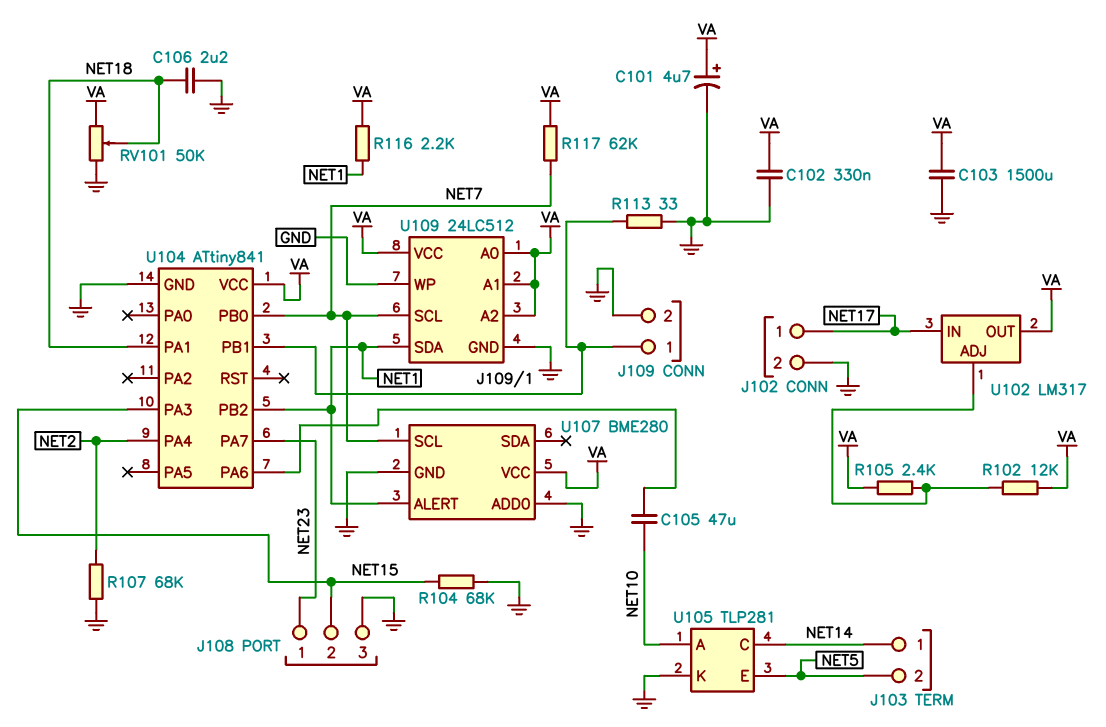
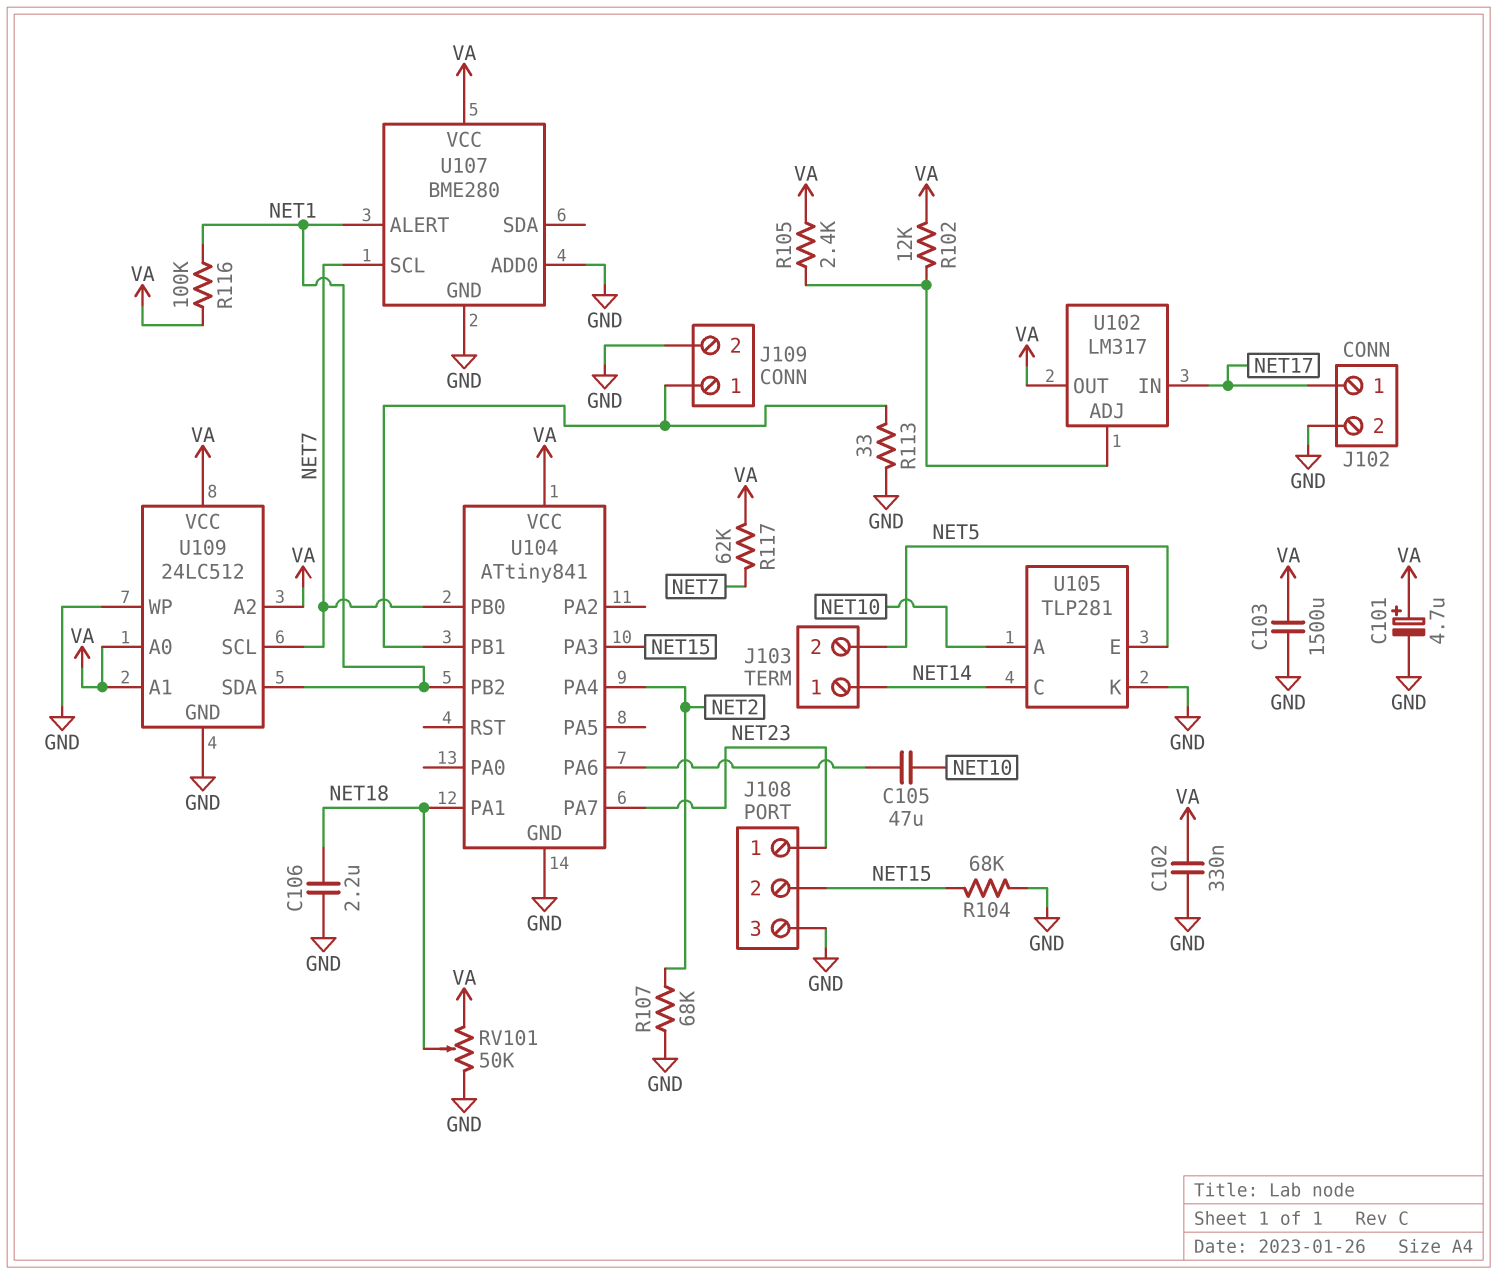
R116: 2.2k (NET1, VA) -> 100k (NET1, VA)

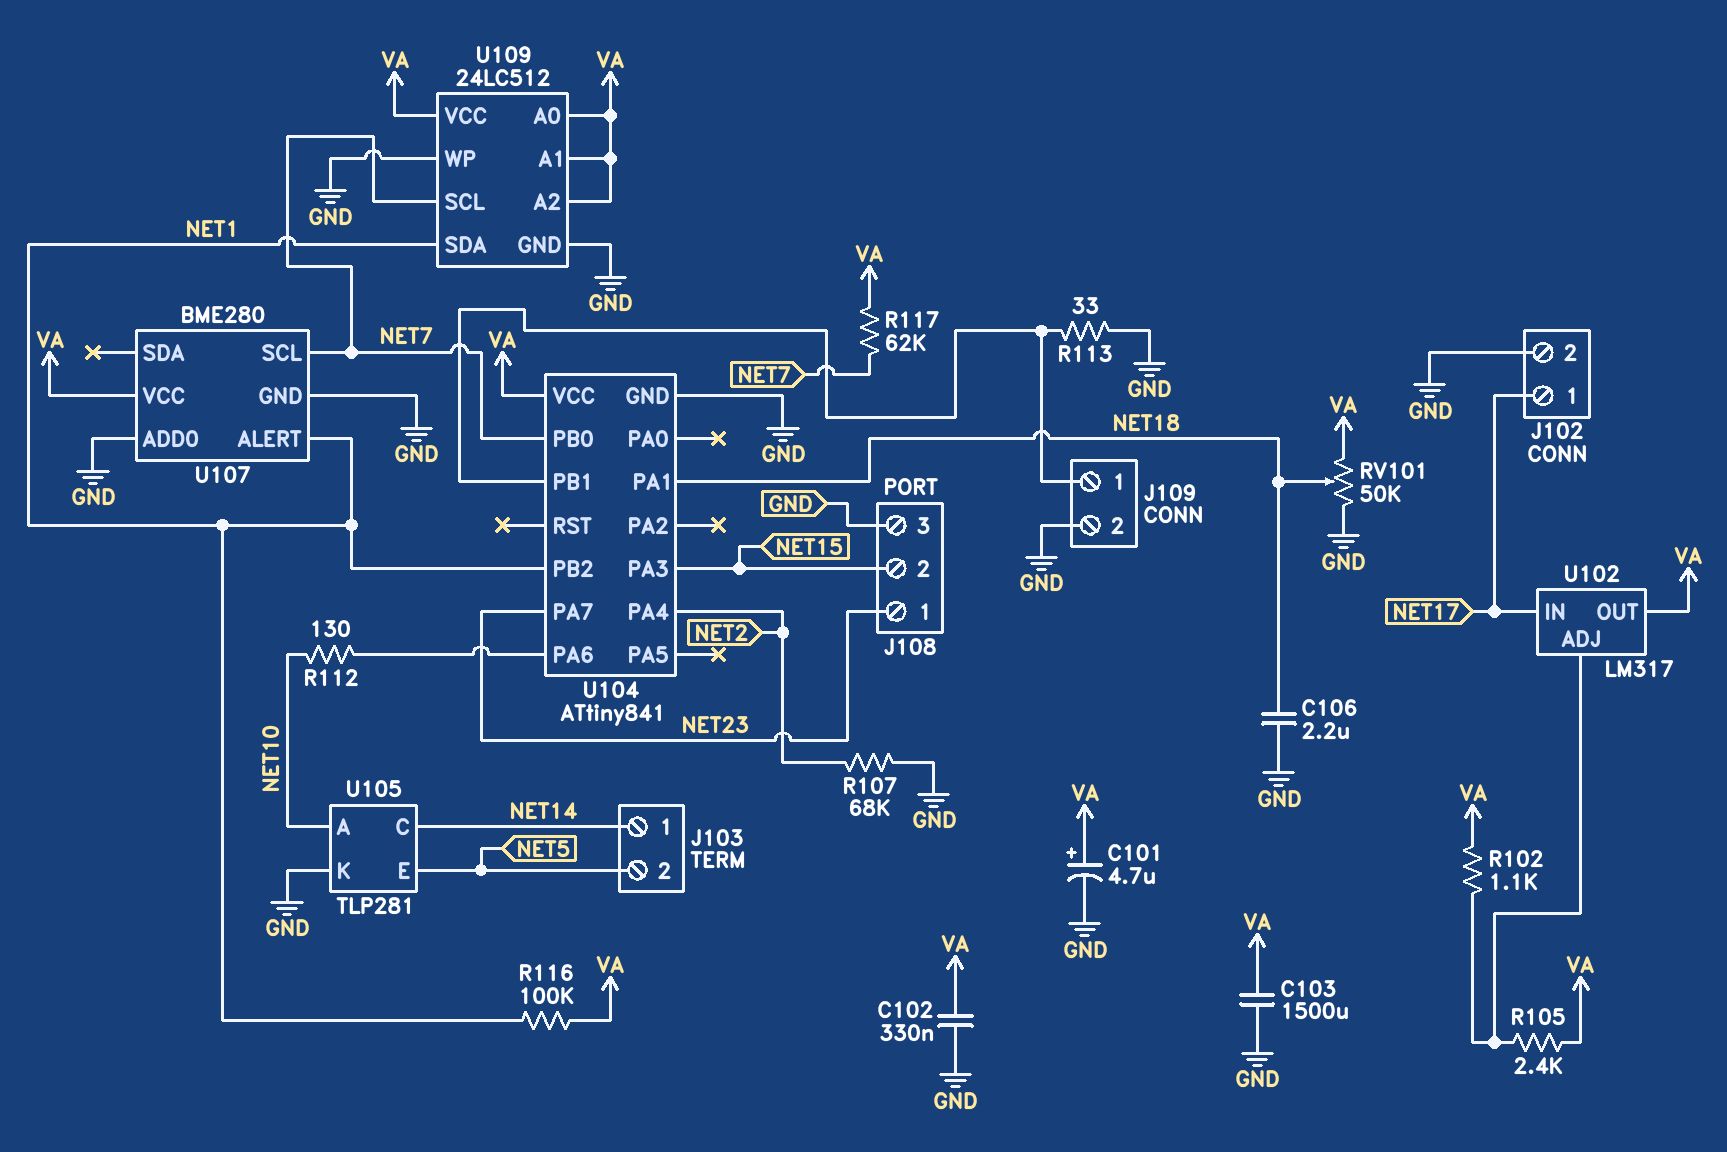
C105: 47uF (NET10, U104/PA6) -> none
R102: 12k (U102/ADJ, VA) -> 1.1k (U102/ADJ, VA)
R104: 68k (GND, NET15) -> none
R112: none -> 130 (NET10, U104/PA6)

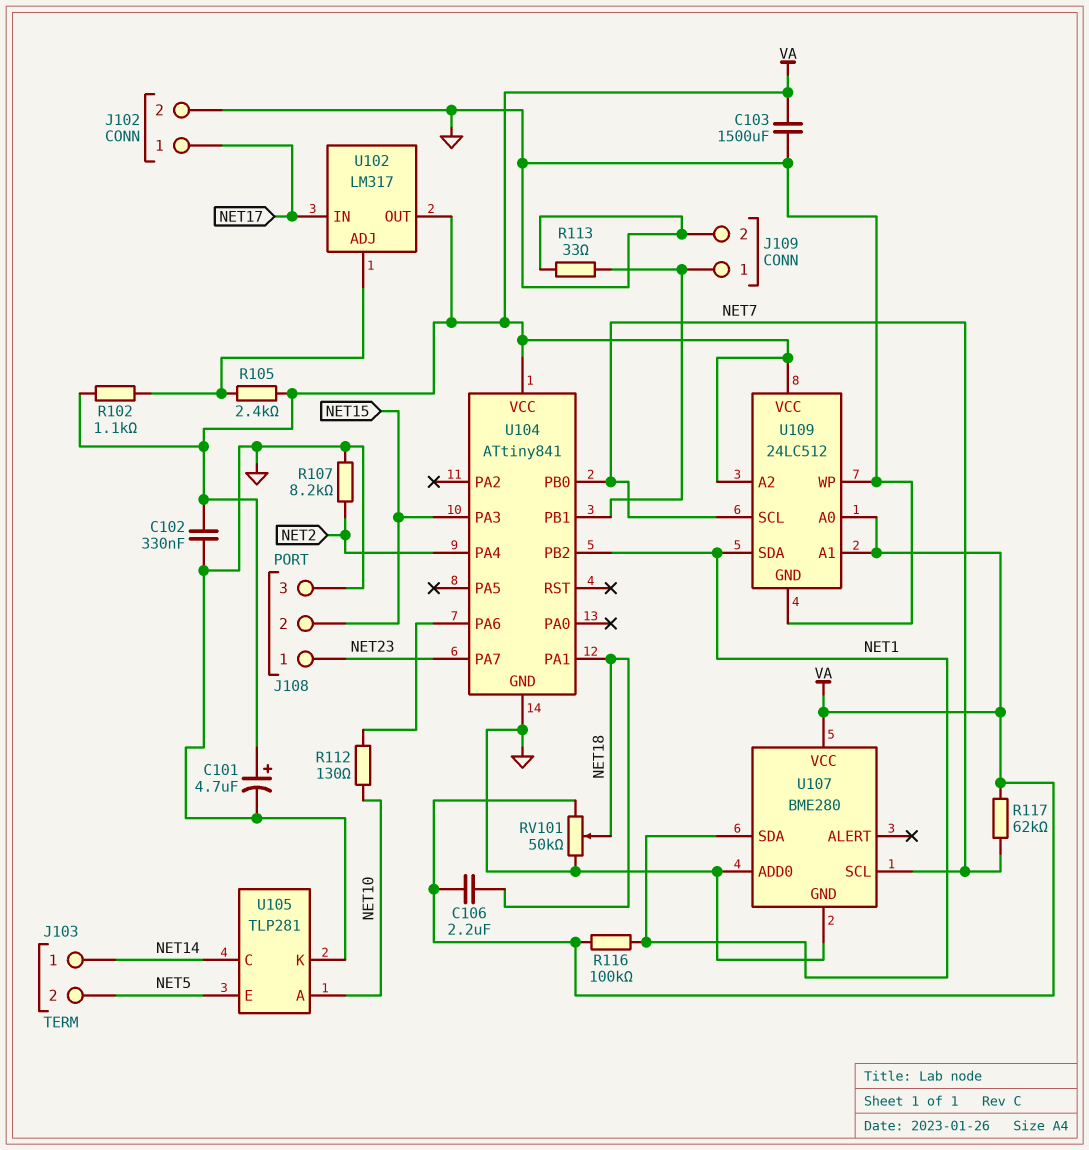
C106: 2.2uF (GND, NET18) -> 2.2uF (NET18, VA)
R107: 68k (GND, NET2) -> 8.2k (GND, NET2)
U107 pin ALERT: NET1 -> none
U107 pin SDA: none -> NET1

